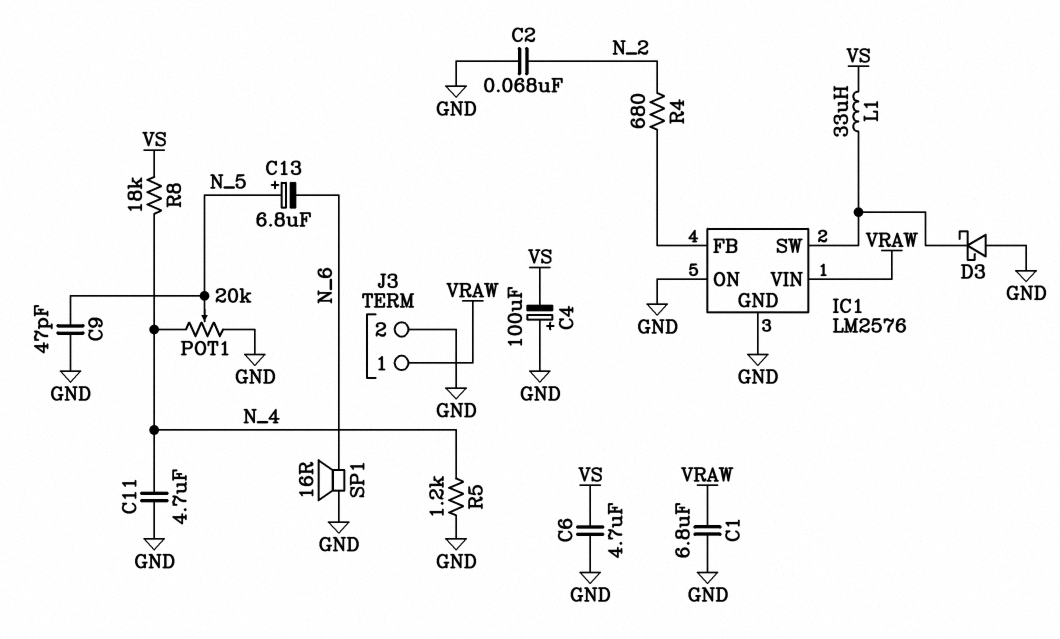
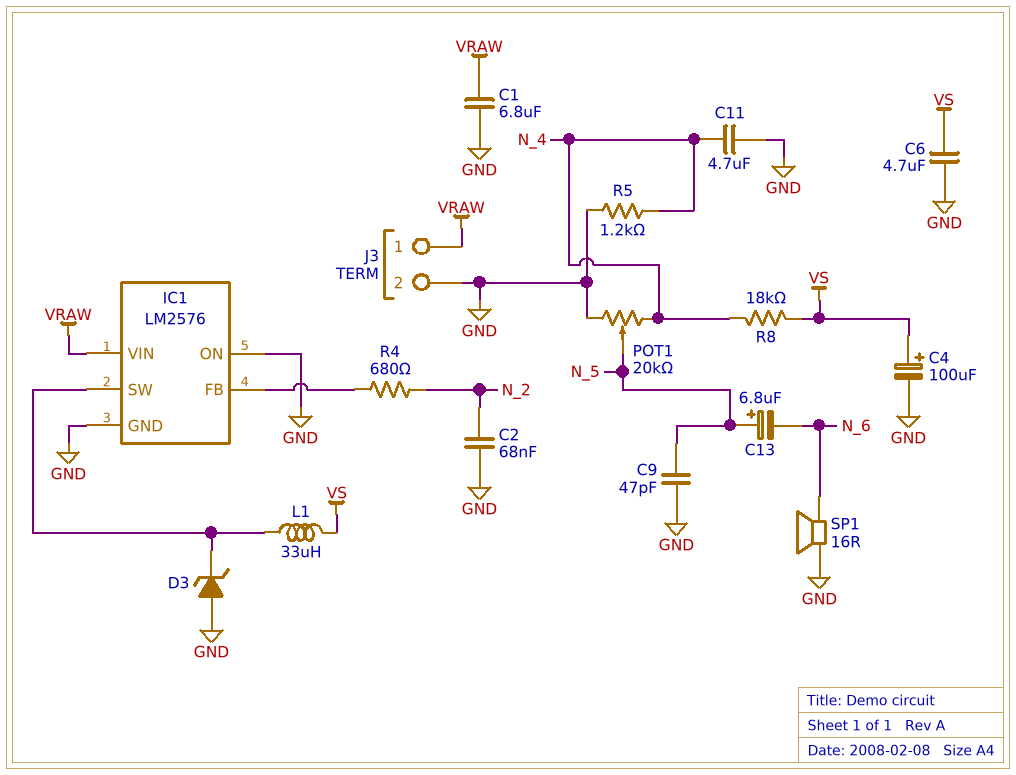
C4: 100uF (plus GND, minus VS) -> 100uF (plus VS, minus GND)
D3: schottky (A GND, K IC1/SW) -> zener (A GND, K IC1/SW)

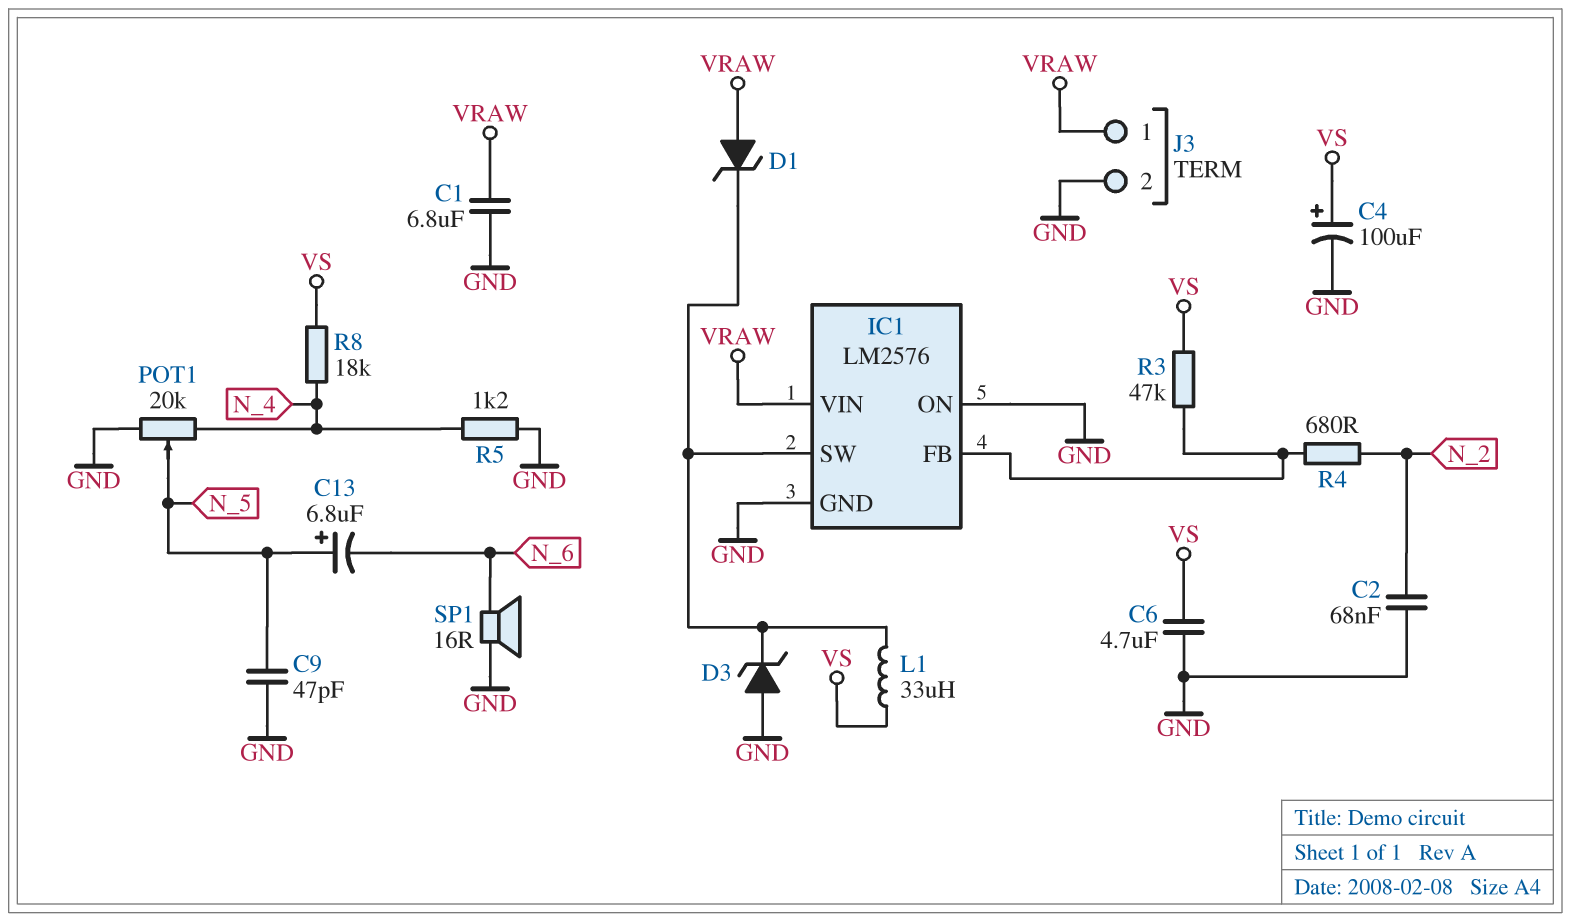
C11: 4.7uF (GND, N_4) -> none
D1: none -> zener (A VRAW, K IC1/SW)
R3: none -> 47k (IC1/FB, VS)

